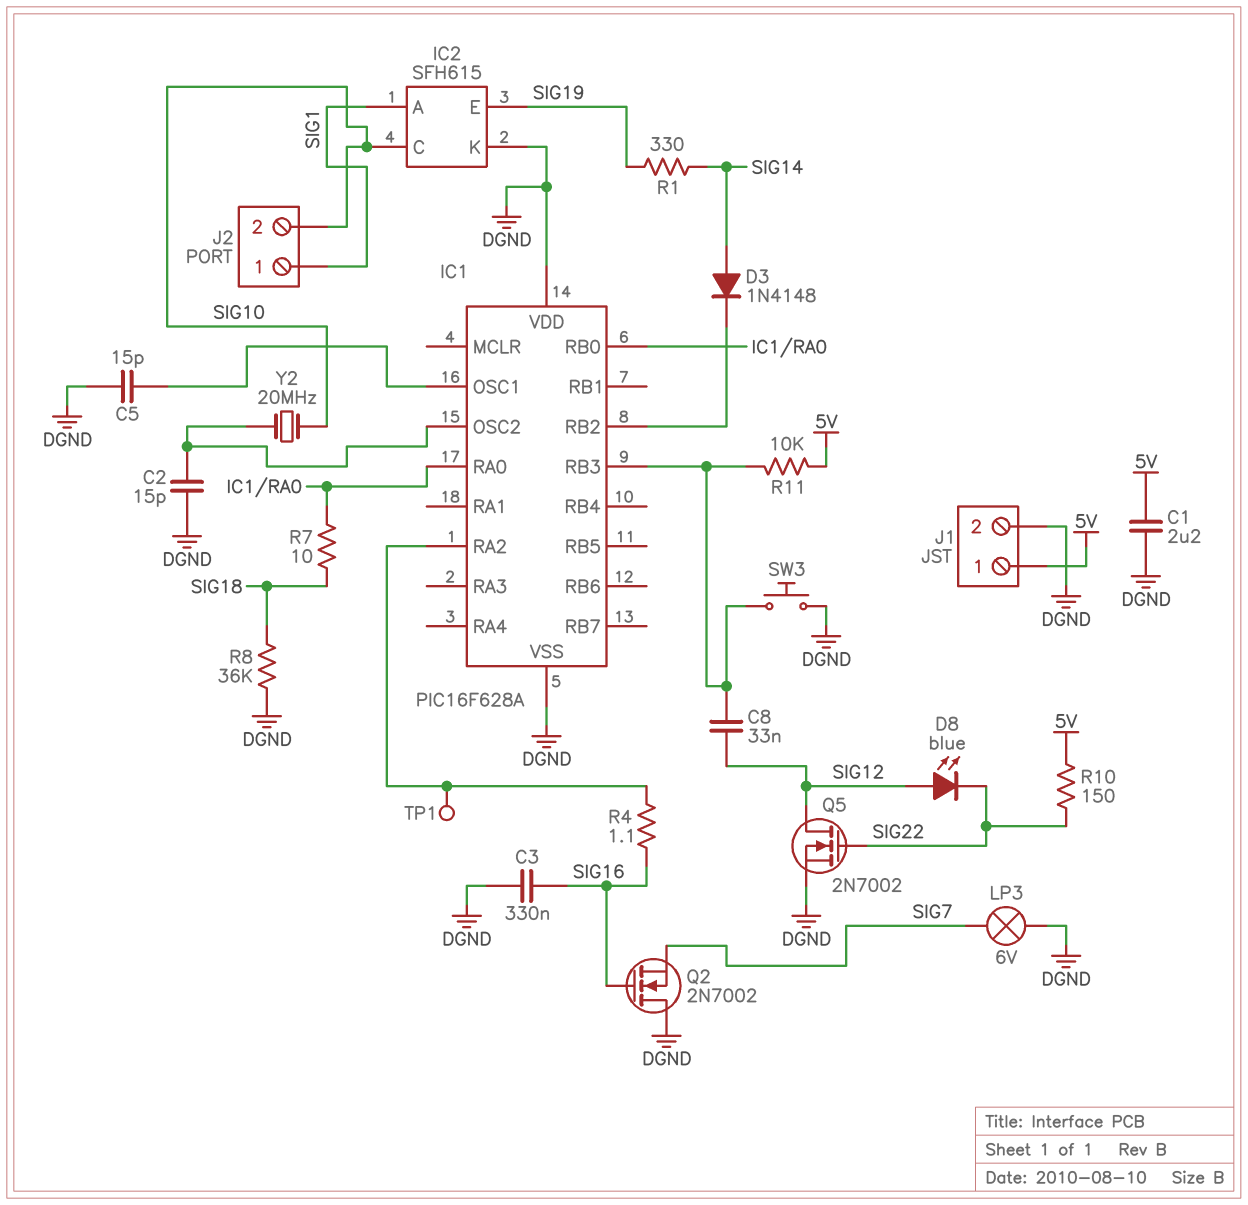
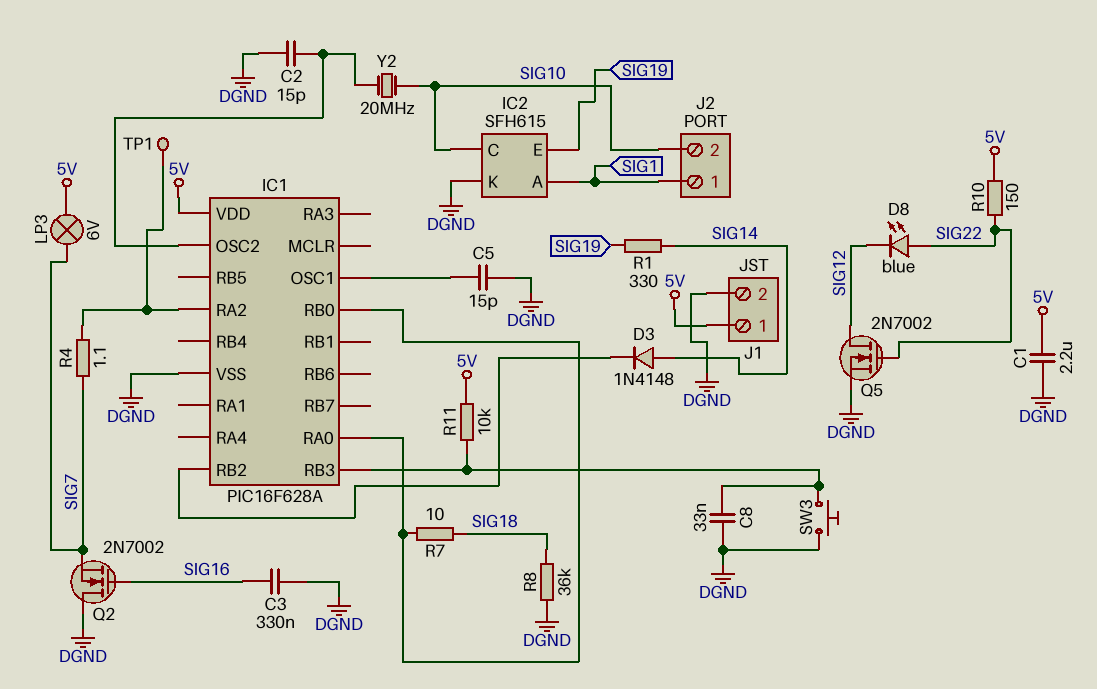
C8: 33nF (IC1/RB3, SIG12) -> 33nF (DGND, IC1/RB3)
D8: LED blue (A SIG12, K SIG22) -> LED blue (A SIG22, K SIG12)
IC1 pin VDD: DGND -> 5V
LP3: lamp 6V (DGND, SIG7) -> lamp 6V (5V, SIG7)
R4: 1.1 (IC1/RA2, SIG16) -> 1.1 (IC1/RA2, SIG7)

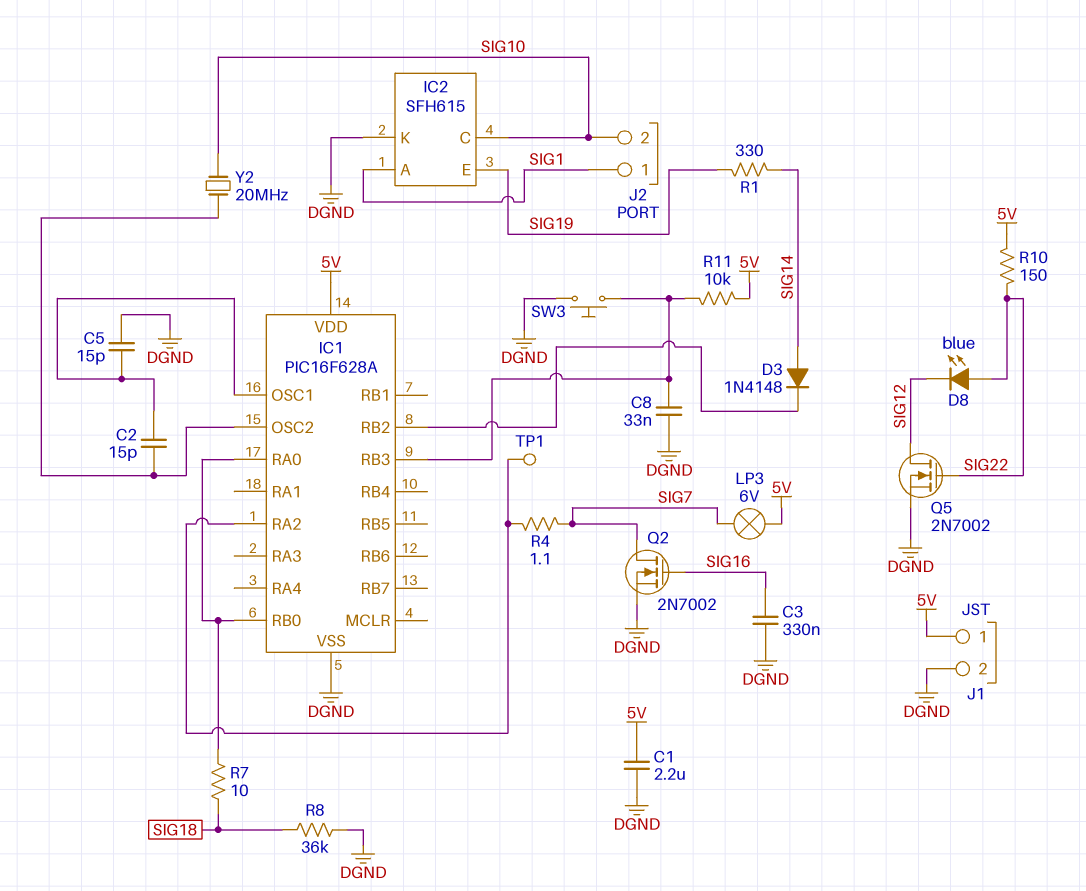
C2: 15pF (DGND, IC1/OSC2) -> 15pF (IC1/OSC1, IC1/OSC2)
Q2: NMOS 2N7002 (G SIG16, D DGND, S SIG7) -> NMOS 2N7002 (G SIG16, D SIG7, S DGND)

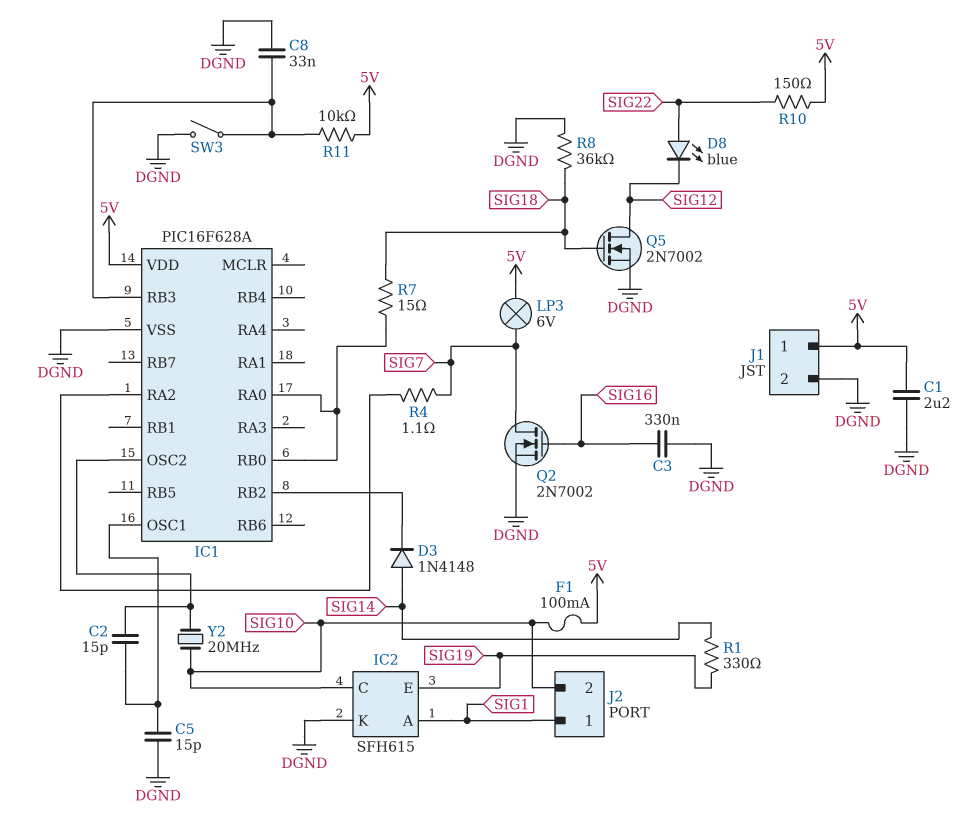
F1: none -> 100mA (5V, SIG10)
Q5: NMOS 2N7002 (G SIG22, D SIG12, S DGND) -> NMOS 2N7002 (G SIG18, D SIG12, S DGND)
R7: 10 (IC1/RA0, SIG18) -> 15 (IC1/RA0, SIG18)
SW3: button (DGND, IC1/RB3) -> switch (DGND, IC1/RB3)
TP1: test point (IC1/RA2) -> none

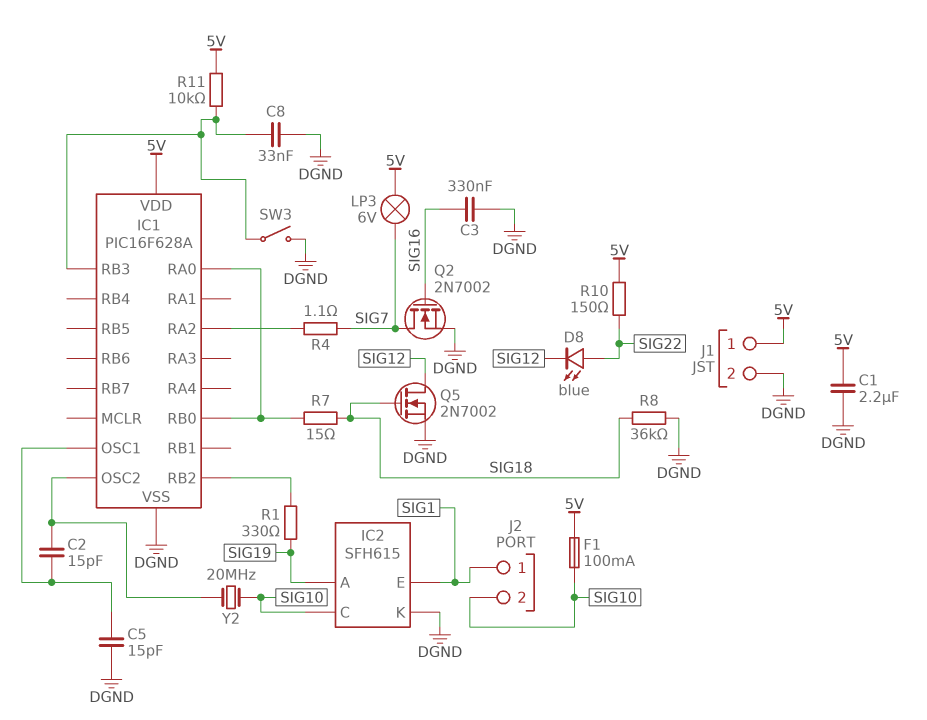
D3: diode 1N4148 (A SIG14, K IC1/RB2) -> none
IC2 pin A: SIG1 -> SIG19
IC2 pin E: SIG19 -> SIG1
R1: 330 (SIG14, SIG19) -> 330 (IC1/RB2, SIG19)

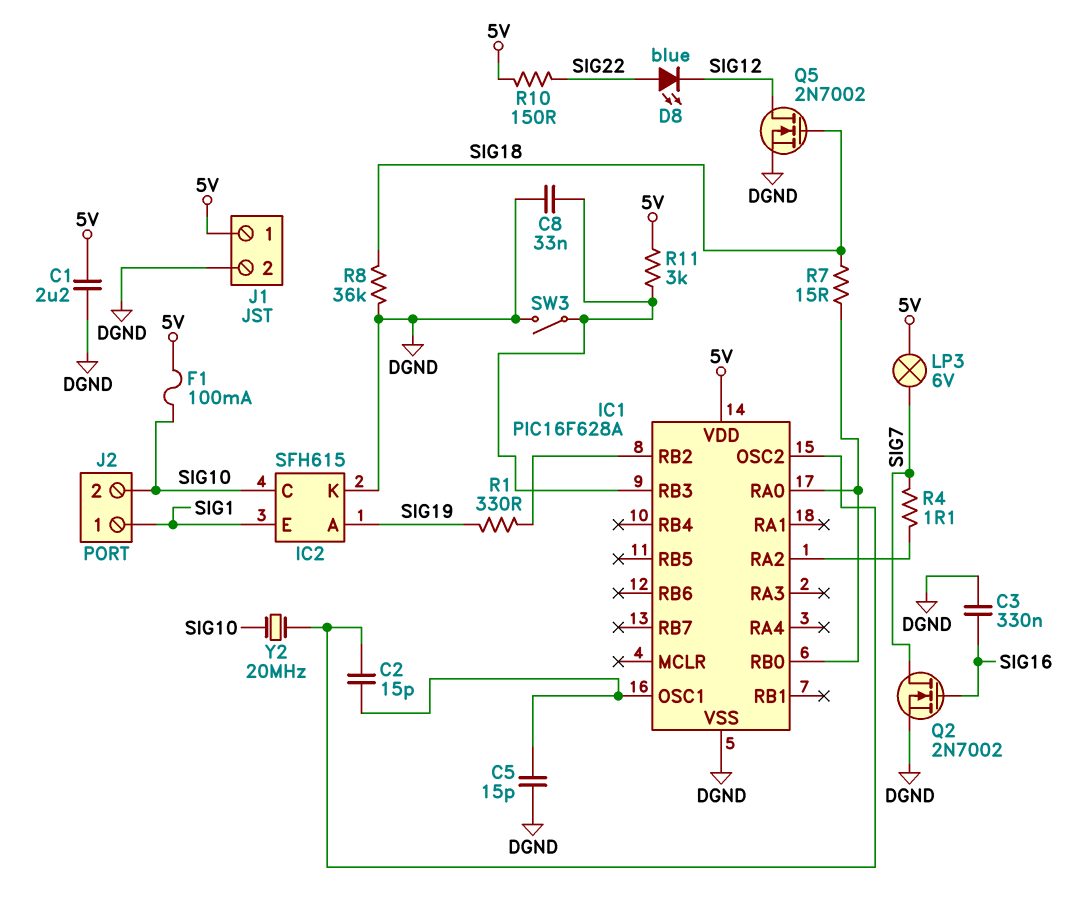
R11: 10k (5V, IC1/RB3) -> 3k (5V, IC1/RB3)

